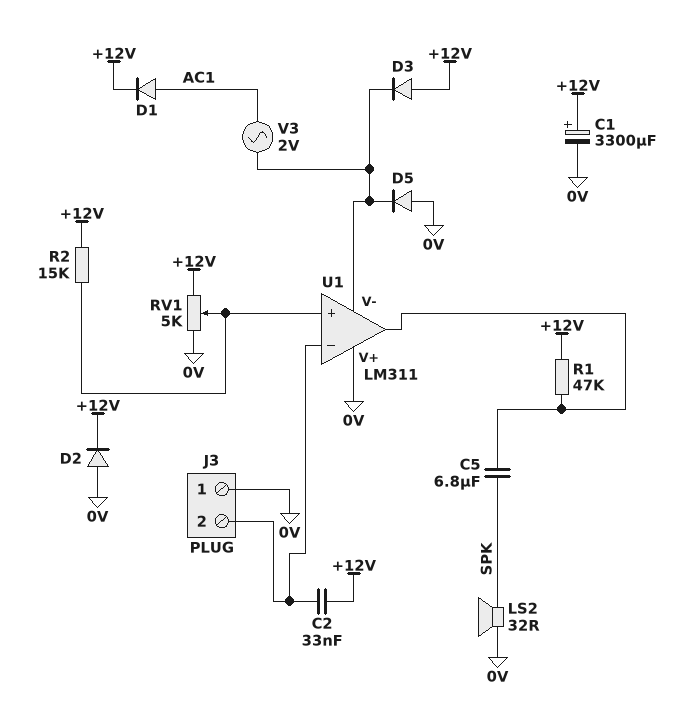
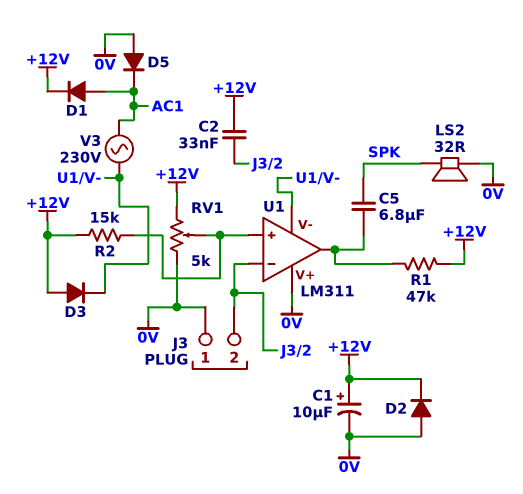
C1: 3300uF (plus +12V, minus 0V) -> 10uF (plus +12V, minus 0V)
D5: diode (A 0V, K U1/V-) -> diode (A 0V, K AC1)
V3: AC 2V (AC1, U1/V-) -> AC 230V (AC1, U1/V-)

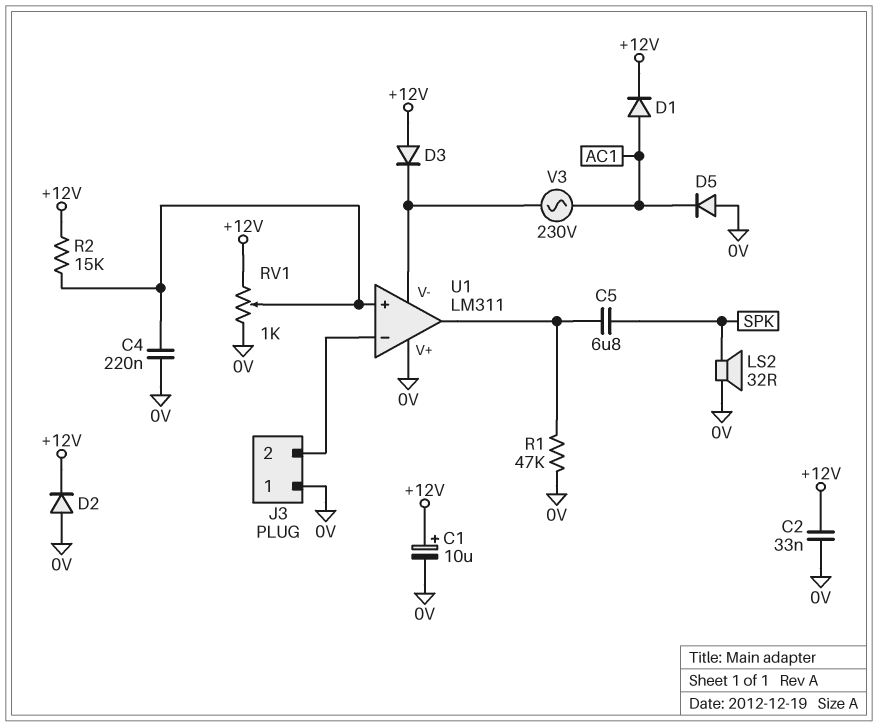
C2: 33nF (+12V, J3/2) -> 33nF (+12V, 0V)
C4: none -> 220nF (0V, U1/in+)
R1: 47k (+12V, U1/out) -> 47k (0V, U1/out)
RV1: 5k (+12V, 0V, wiper U1/in+) -> 1k (+12V, 0V, wiper U1/in+)

